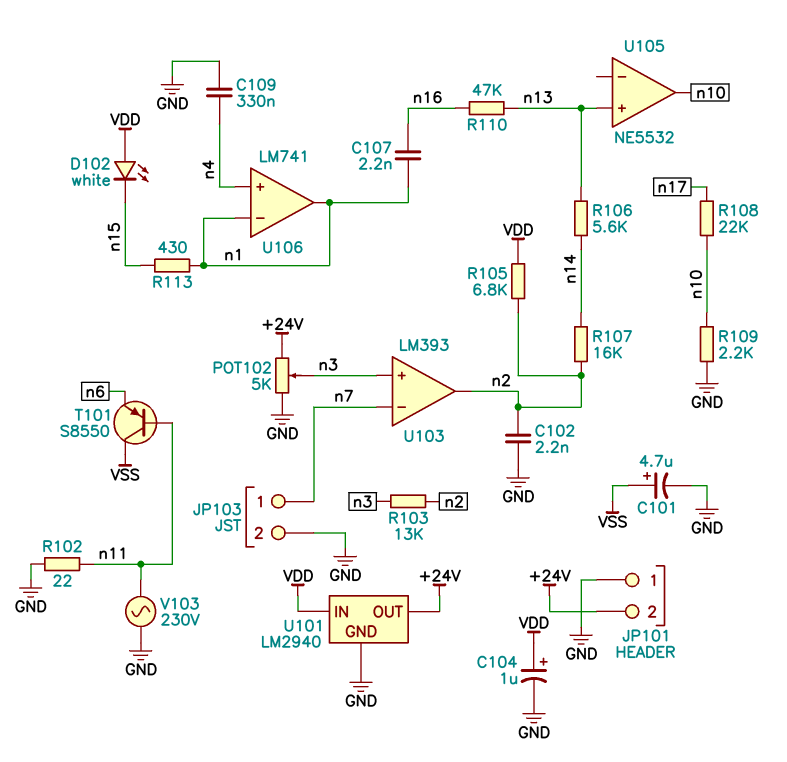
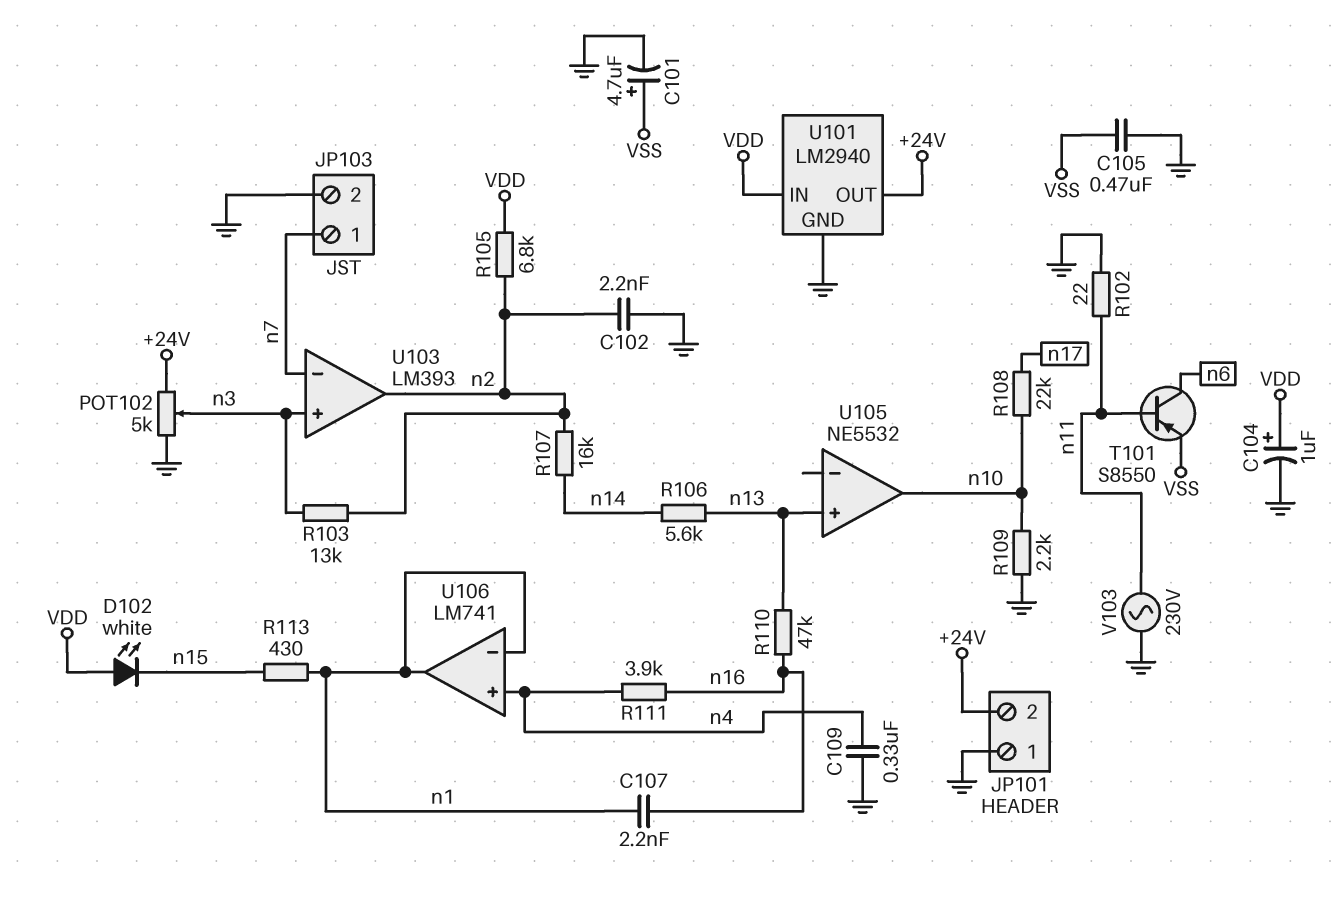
C105: none -> 470nF (GND, VSS)
R111: none -> 3.9k (n4, n16)
T101: PNP S8550 (B n11, C VSS, E n6) -> PNP S8550 (B n11, C n6, E VSS)

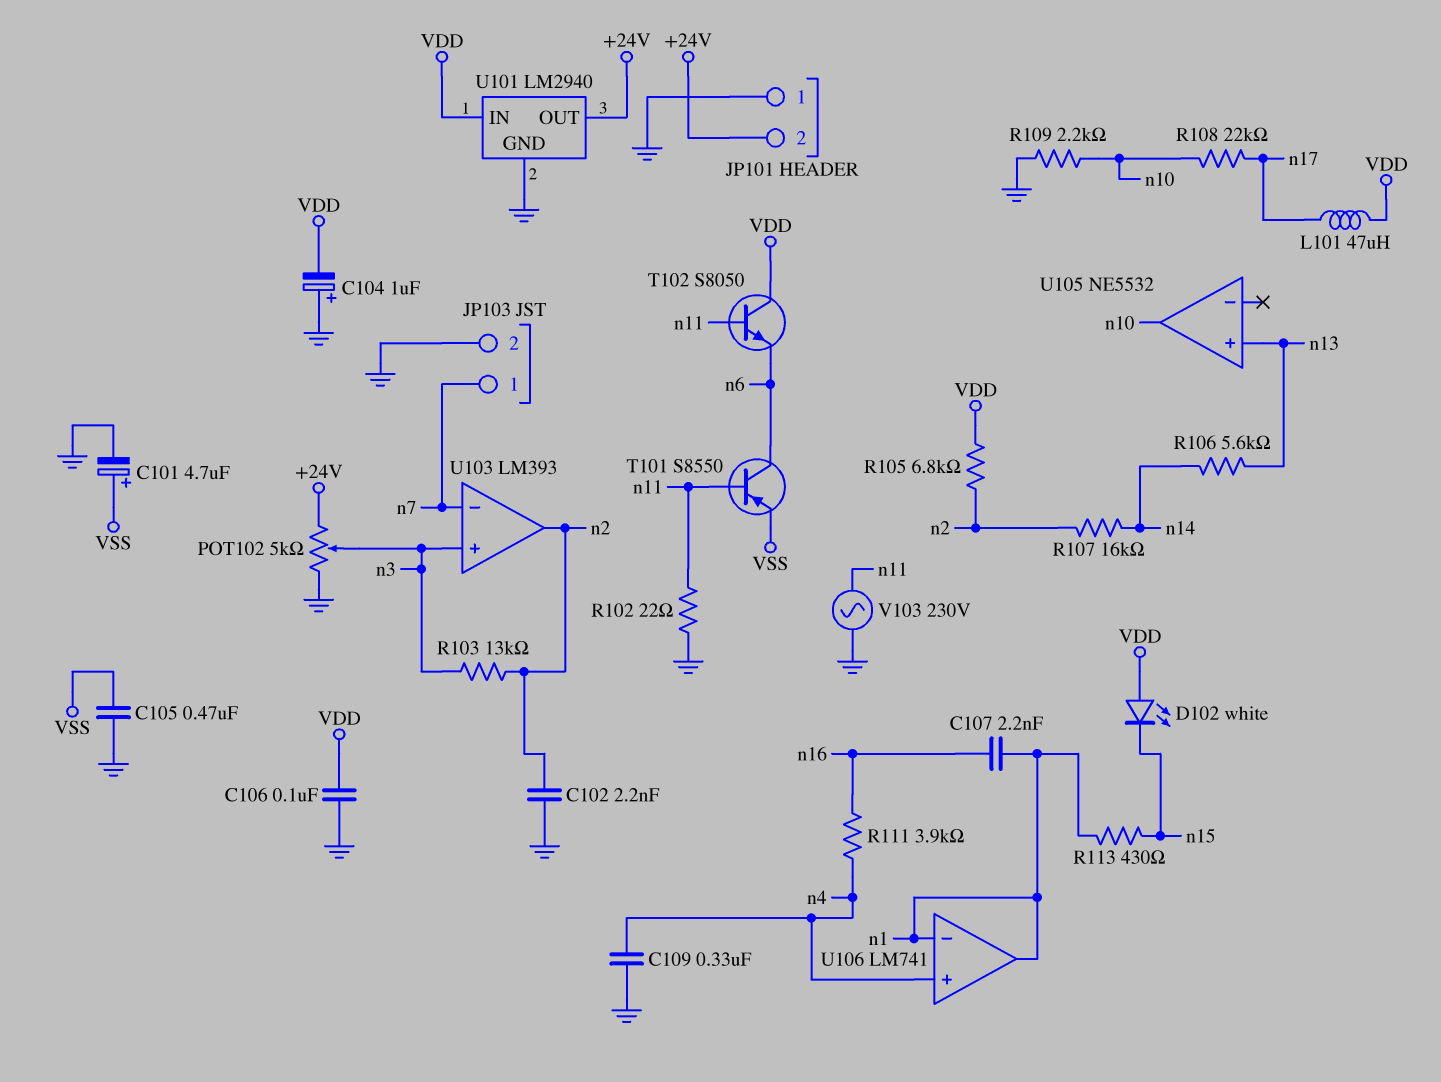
C104: 1uF (plus VDD, minus GND) -> 1uF (plus GND, minus VDD)
C106: none -> 100nF (GND, VDD)
L101: none -> 47uH (VDD, n17)
R110: 47k (n13, n16) -> none
T102: none -> NPN S8050 (B n11, C VDD, E n6)

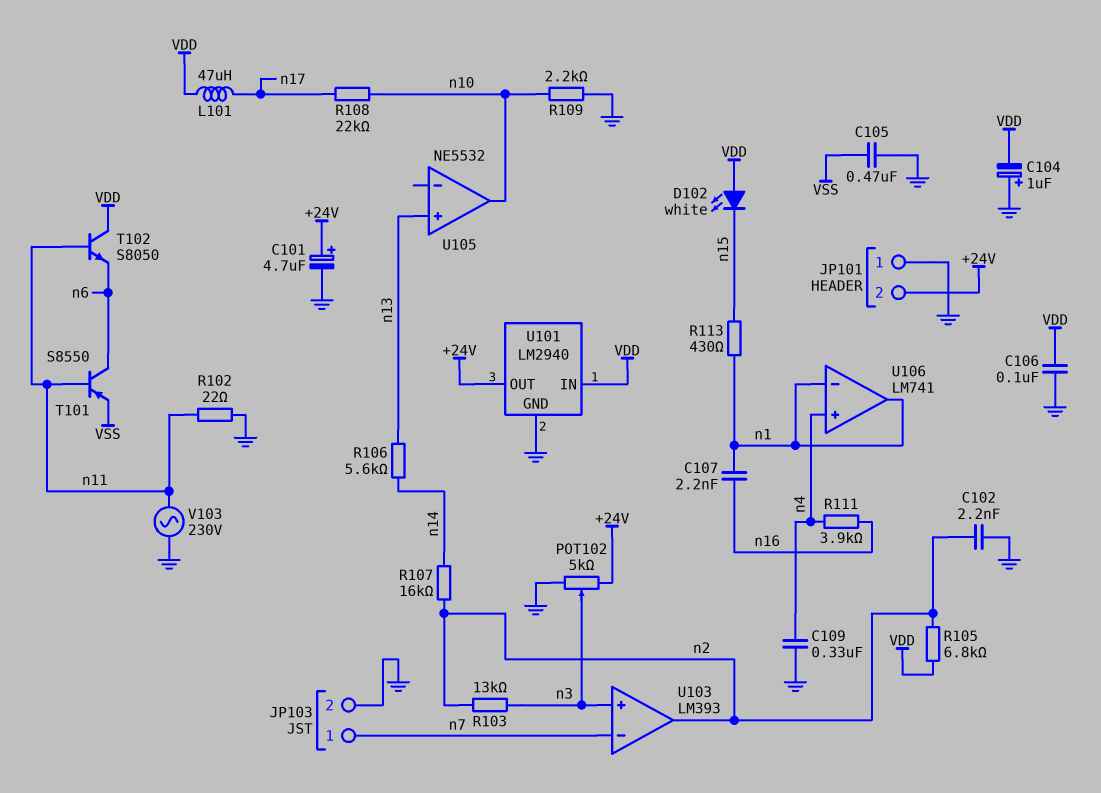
C101: 4.7uF (plus VSS, minus GND) -> 4.7uF (plus +24V, minus GND)

